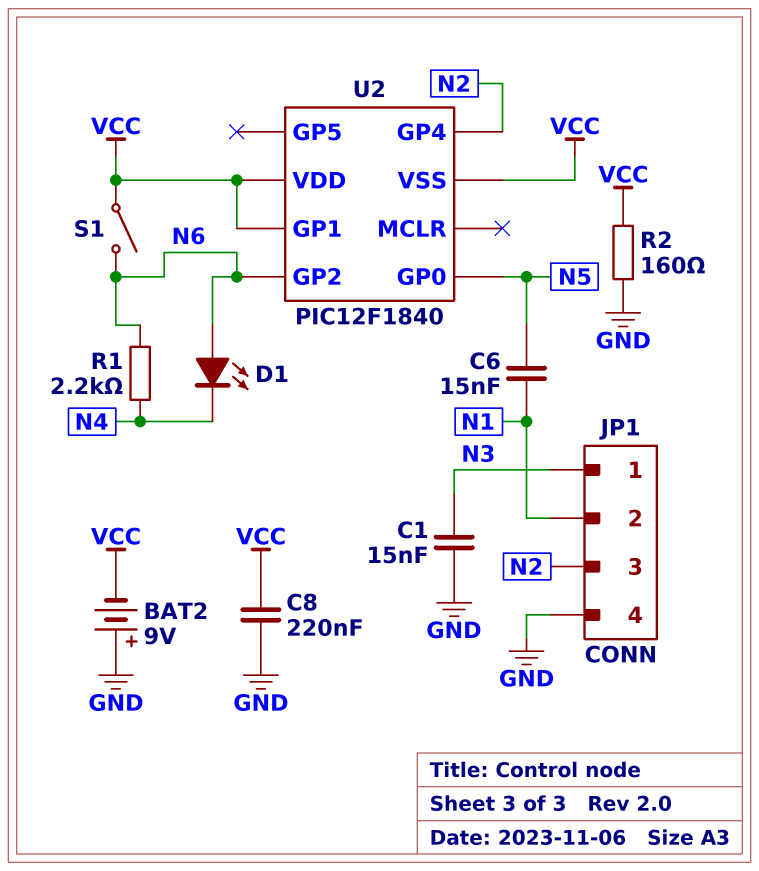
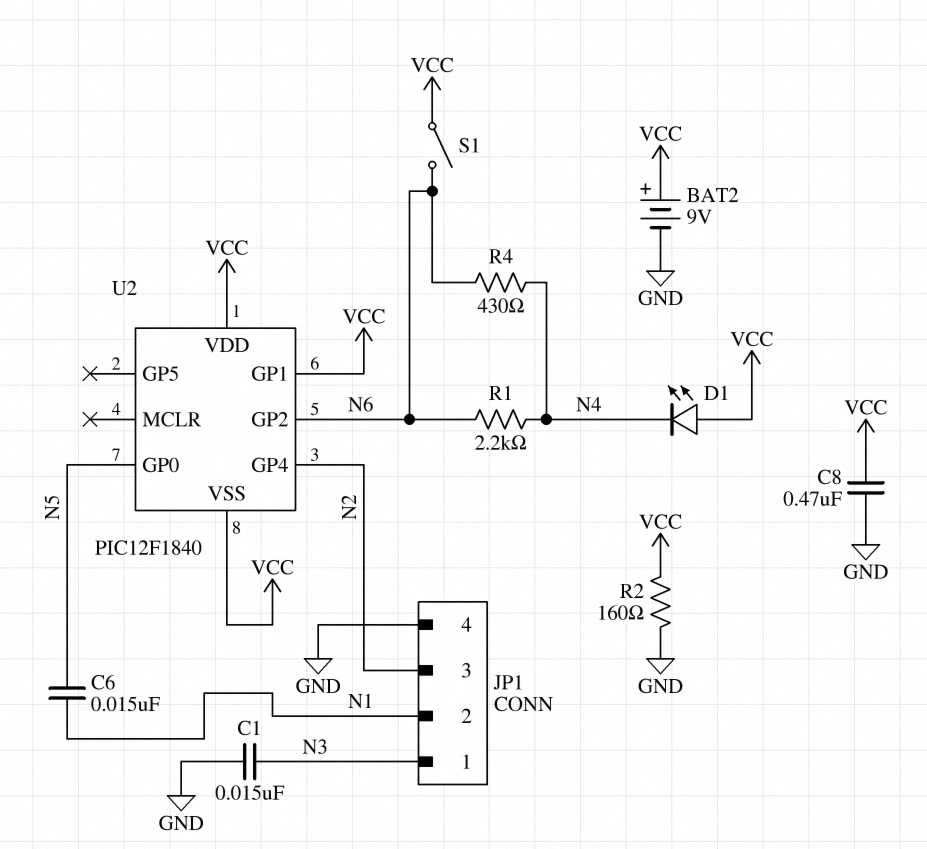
BAT2: 9V (plus GND, minus VCC) -> 9V (plus VCC, minus GND)
C8: 220nF (GND, VCC) -> 470nF (GND, VCC)
D1: LED (A N6, K N4) -> LED (A VCC, K N4)
R4: none -> 430 (N4, N6)

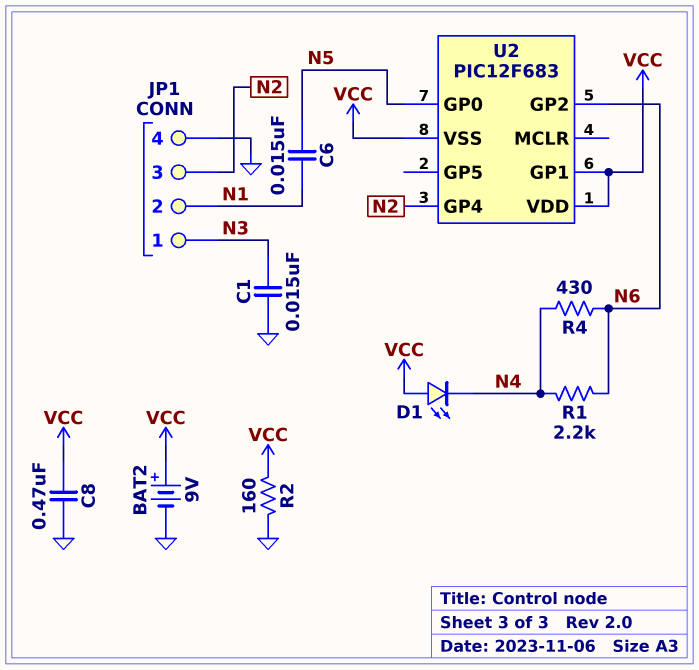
S1: switch (N6, VCC) -> none
U2: PIC12F1840 -> PIC12F683

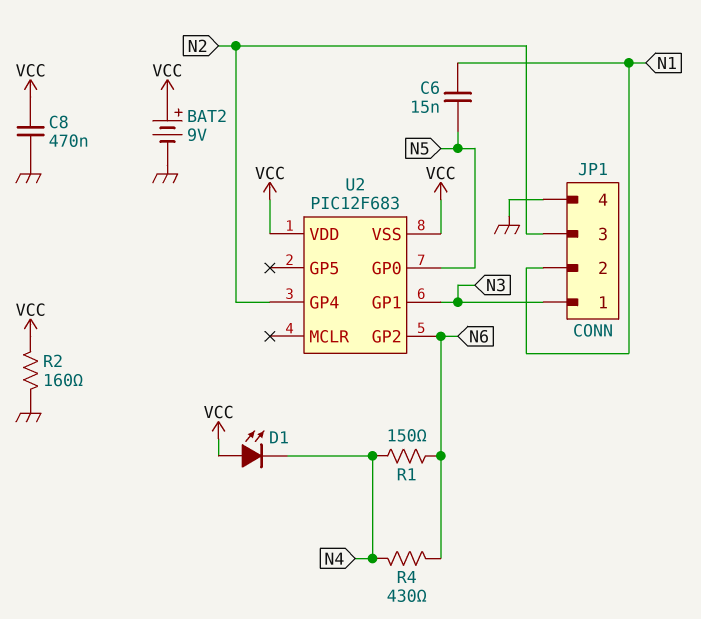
C1: 15nF (GND, N3) -> none
R1: 2.2k (N4, N6) -> 150 (N4, N6)
U2 pin GP1: VCC -> N3

